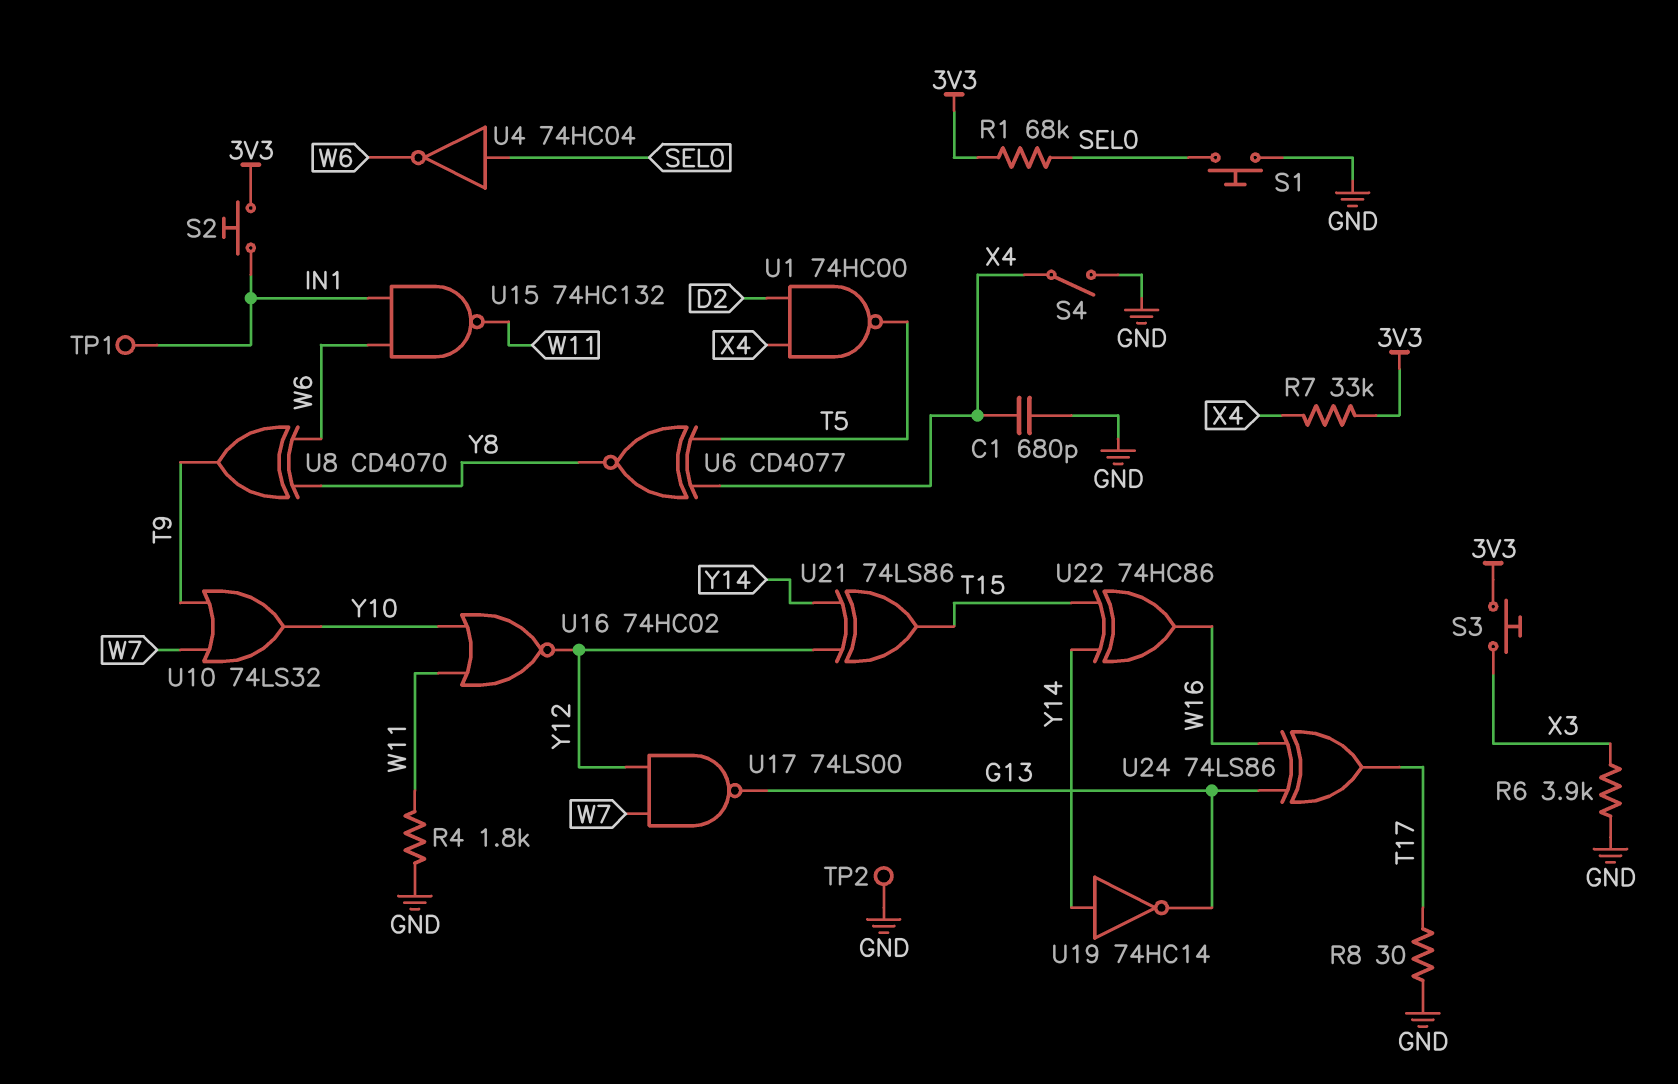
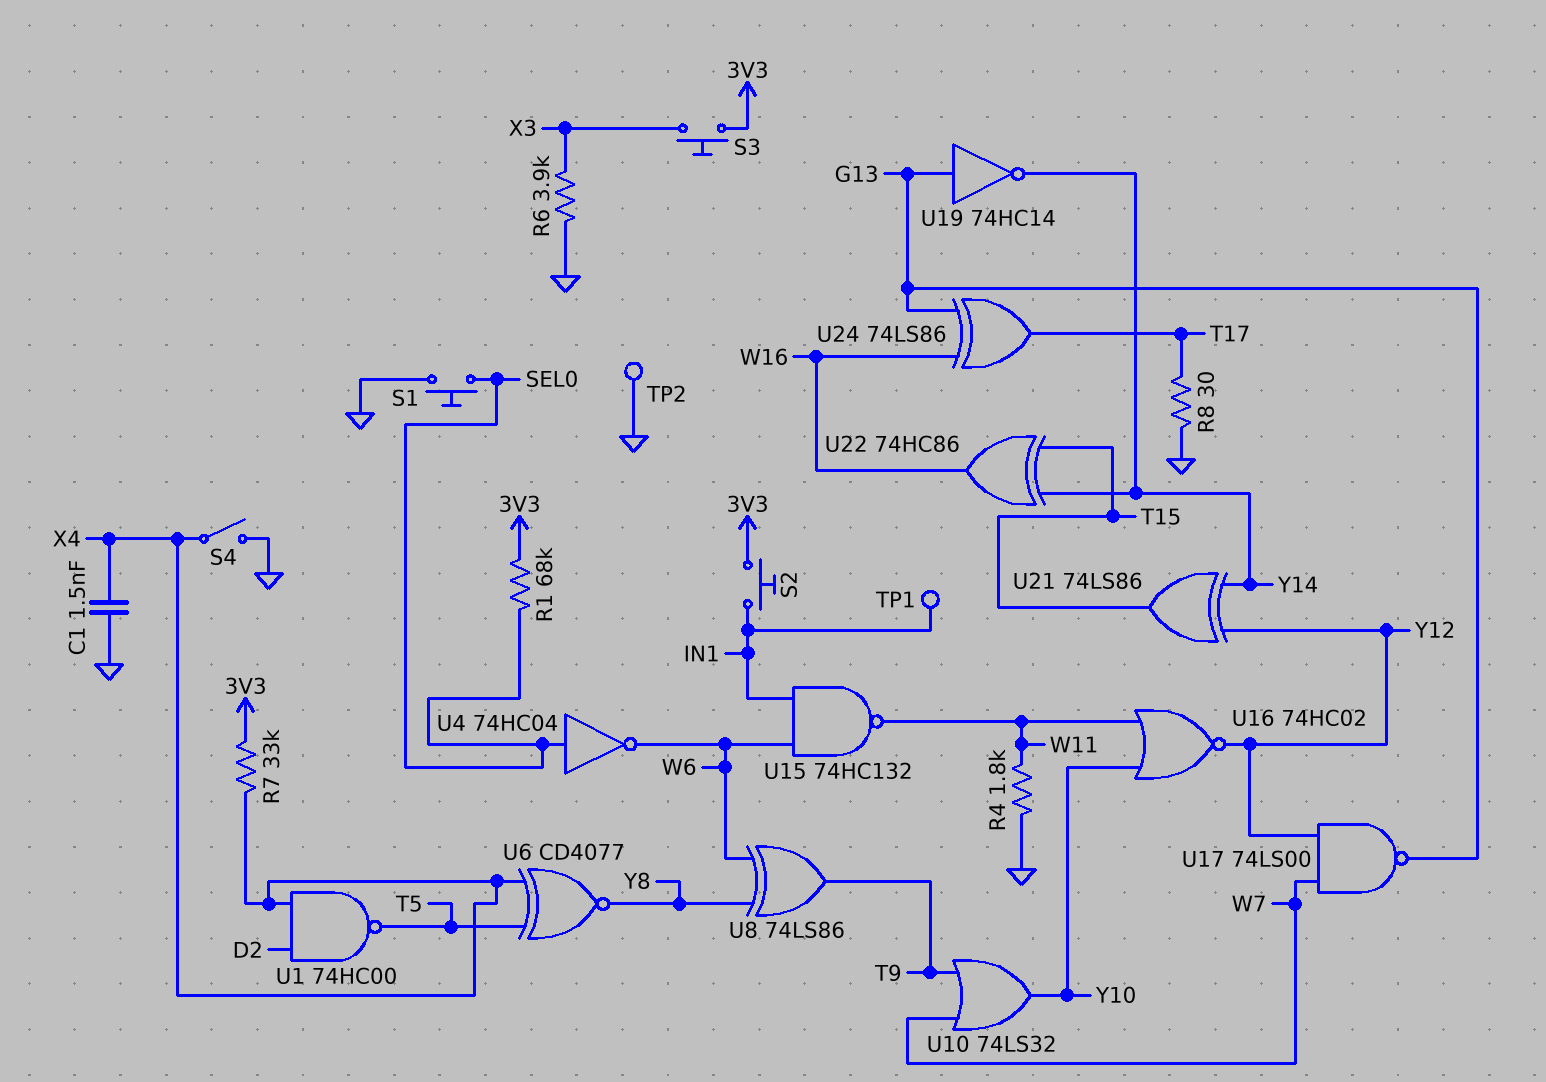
C1: 680pF (GND, X4) -> 1.5nF (GND, X4)
U8: XOR CD4070 (in W6, in Y8, out T9) -> XOR 74LS86 (in W6, in Y8, out T9)
U19: NOT 74HC14 (in Y14, out G13) -> NOT 74HC14 (in G13, out Y14)

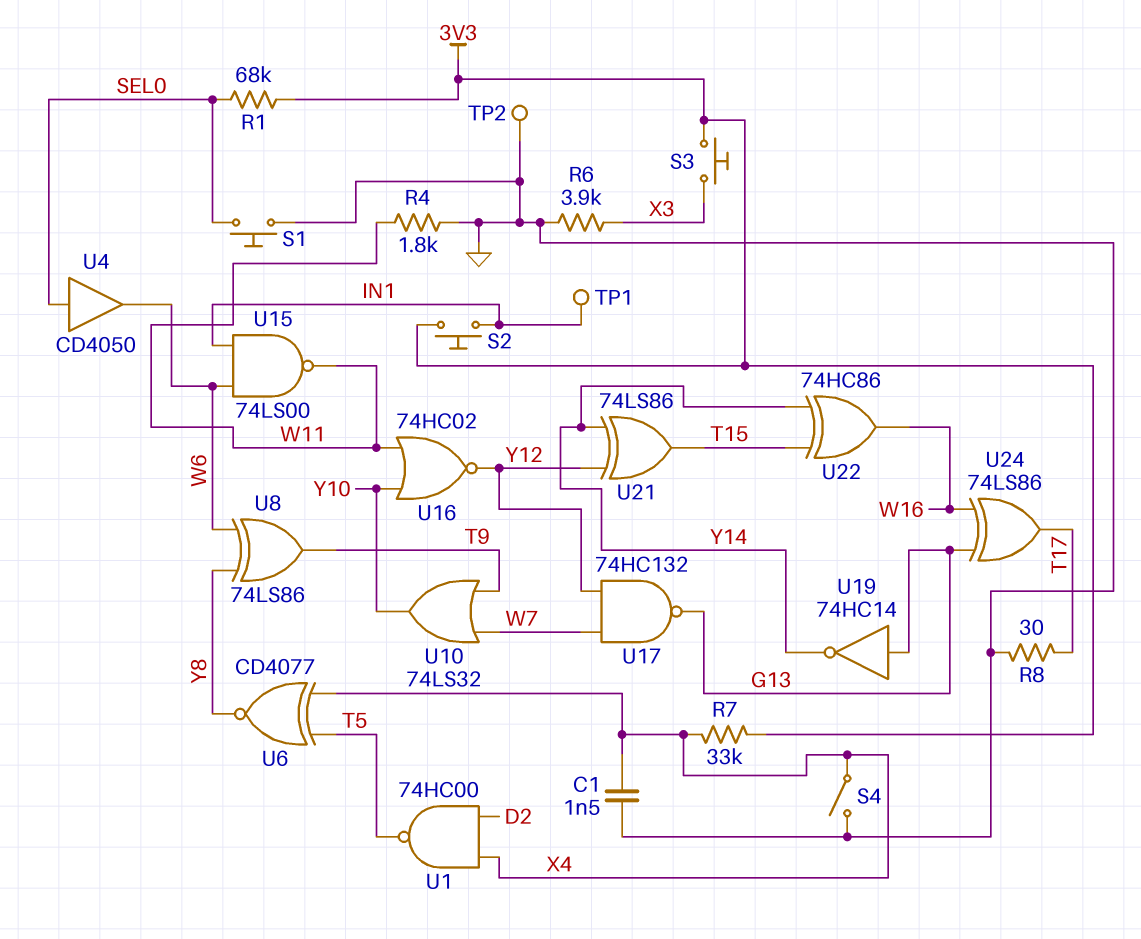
U4: NOT 74HC04 (in SEL0, out W6) -> buffer CD4050 (in SEL0, out W6)
U15: NAND 74HC132 (in IN1, in W6, out W11) -> NAND 74LS00 (in IN1, in W6, out W11)
U17: NAND 74LS00 (in W7, in Y12, out G13) -> NAND 74HC132 (in W7, in Y12, out G13)

